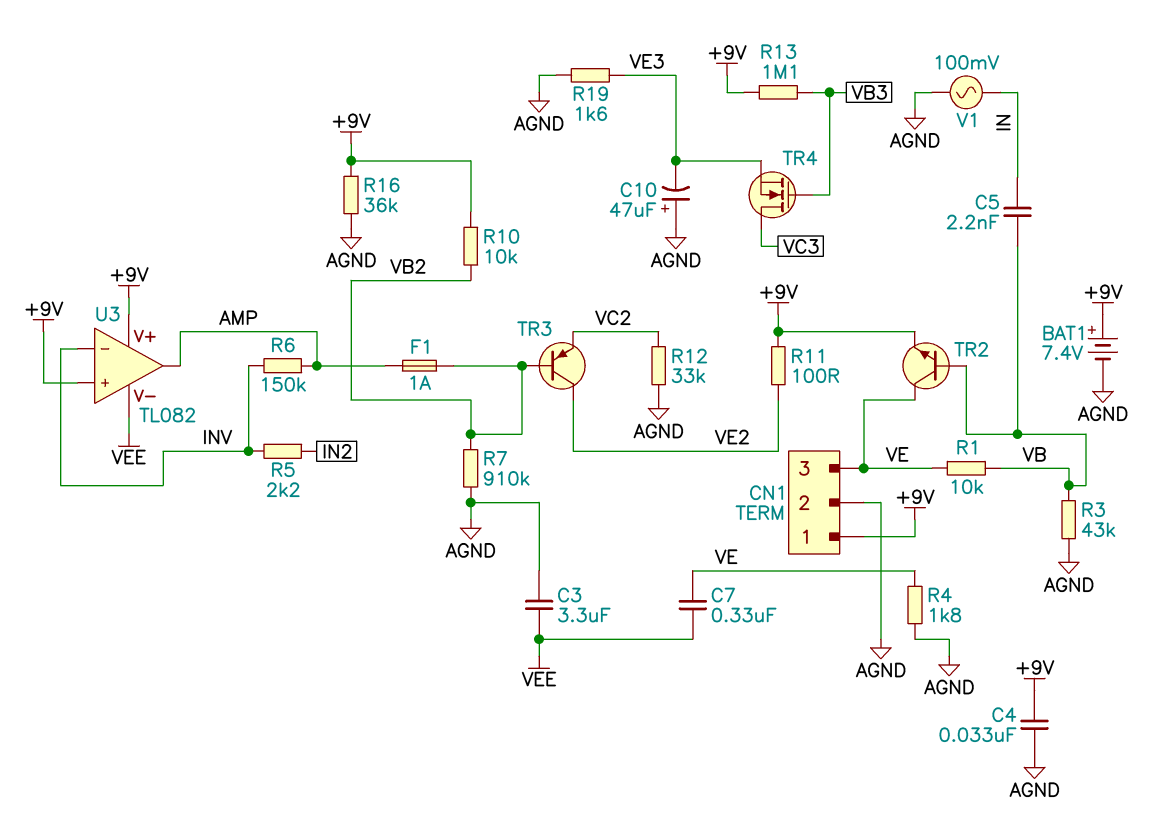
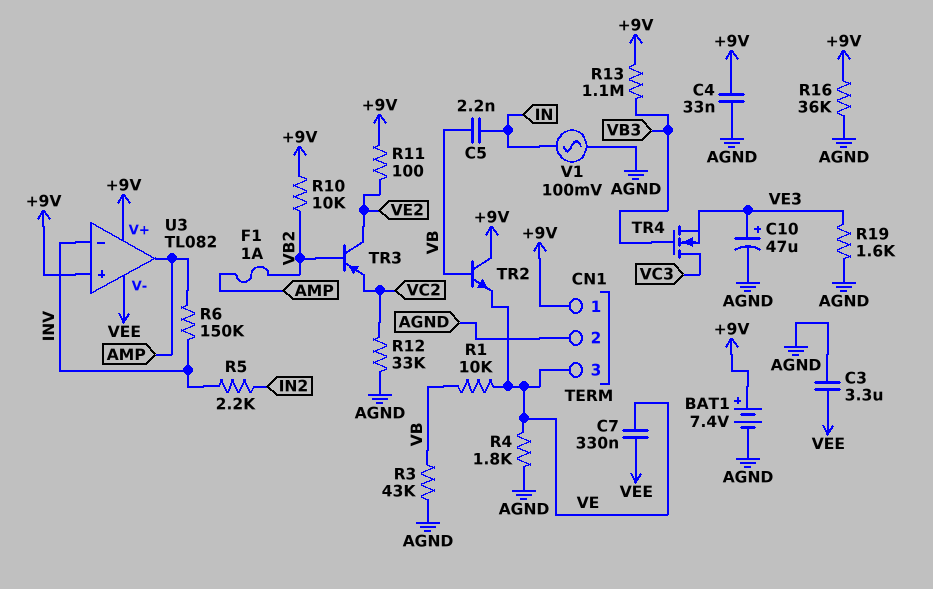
C10: 47uF (plus AGND, minus VE3) -> 47uF (plus VE3, minus AGND)
R7: 910k (AGND, VB2) -> none
TR2: NPN (B VB, C VE, E +9V) -> NPN (B VB, C +9V, E VE)

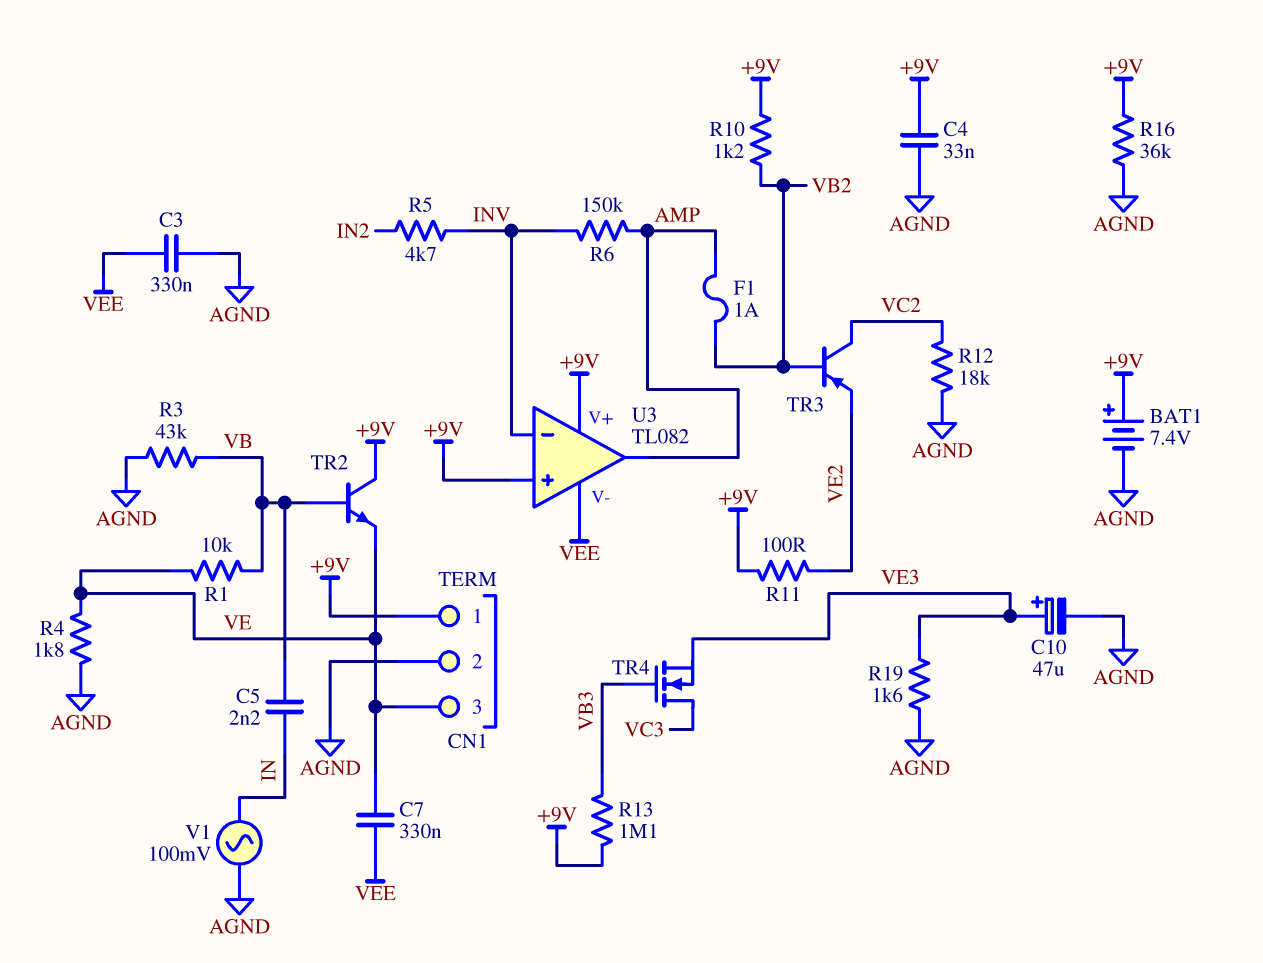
C3: 3.3uF (AGND, VEE) -> 330nF (AGND, VEE)
R5: 2.2k (IN2, INV) -> 4.7k (IN2, INV)
R10: 10k (+9V, VB2) -> 1.2k (+9V, VB2)
R12: 33k (AGND, VC2) -> 18k (AGND, VC2)
TR3: PNP (B VB2, C VE2, E VC2) -> PNP (B VB2, C VC2, E VE2)

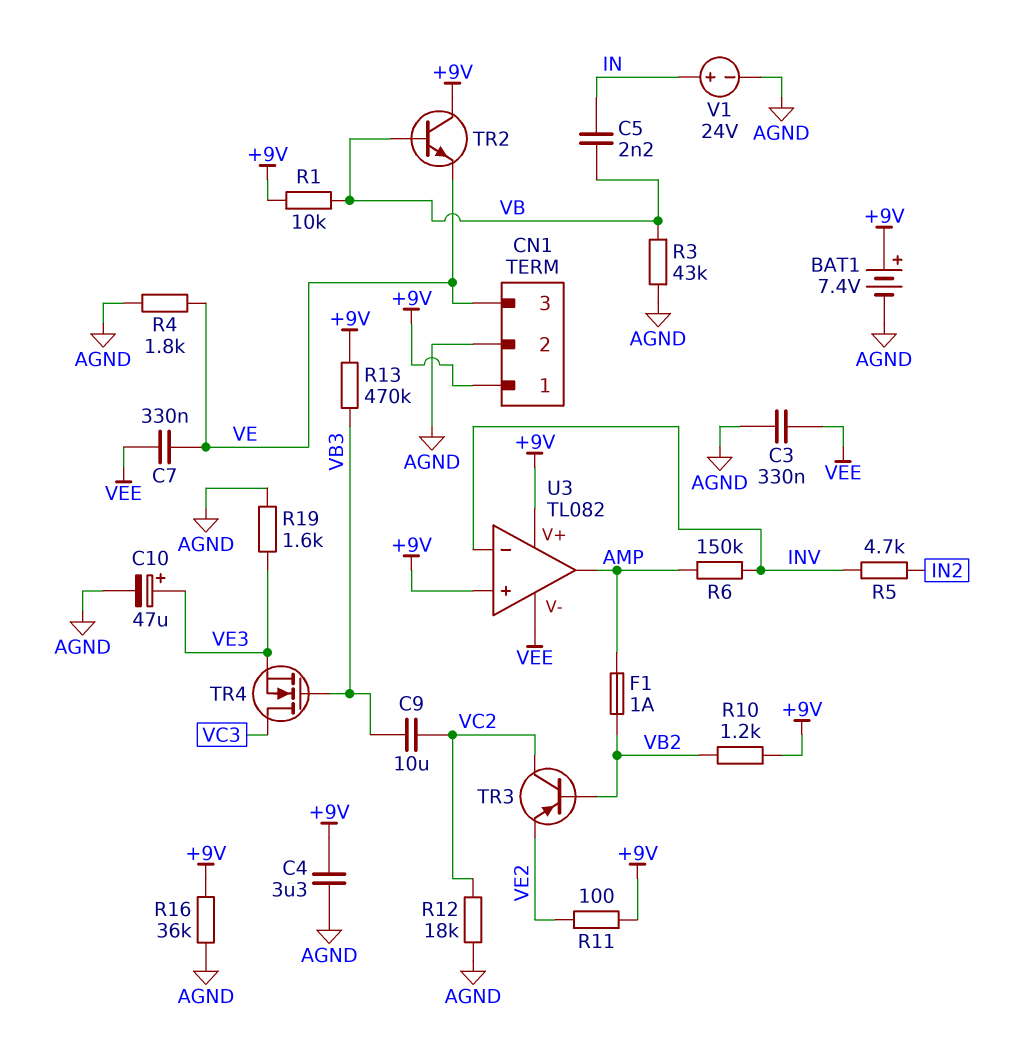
C4: 33nF (+9V, AGND) -> 3.3uF (+9V, AGND)
C9: none -> 10uF (VB3, VC2)
R1: 10k (VB, VE) -> 10k (+9V, VB)
R13: 1.1M (+9V, VB3) -> 470k (+9V, VB3)
V1: AC 100mV (AGND, IN) -> 24V (plus IN, minus AGND)

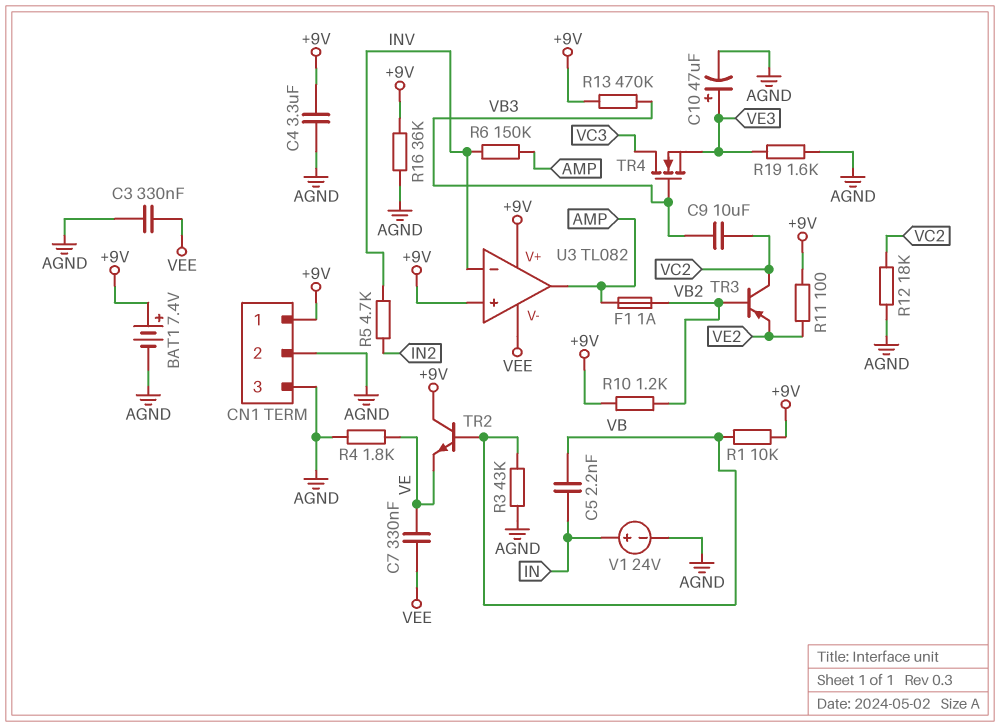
CN1 pin 3: VE -> AGND

